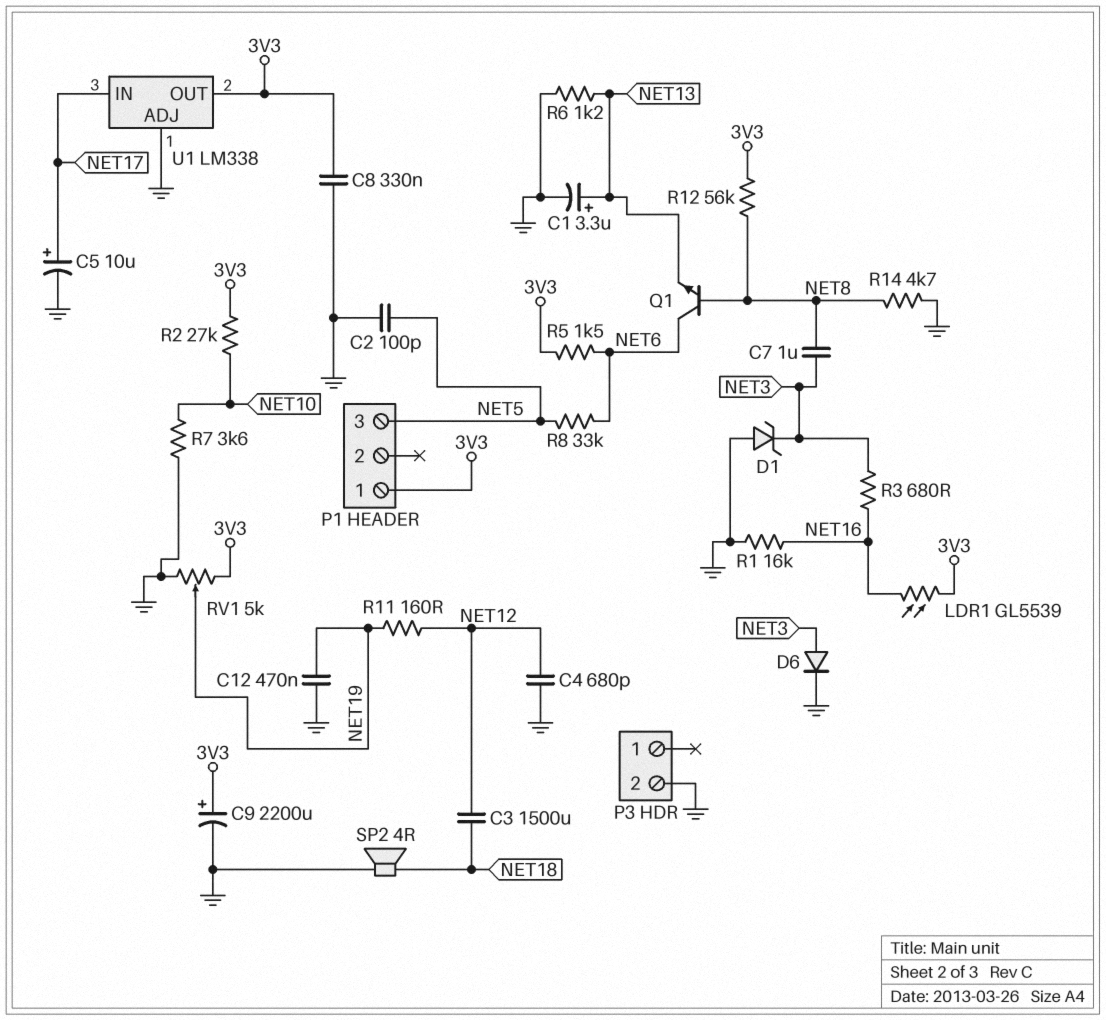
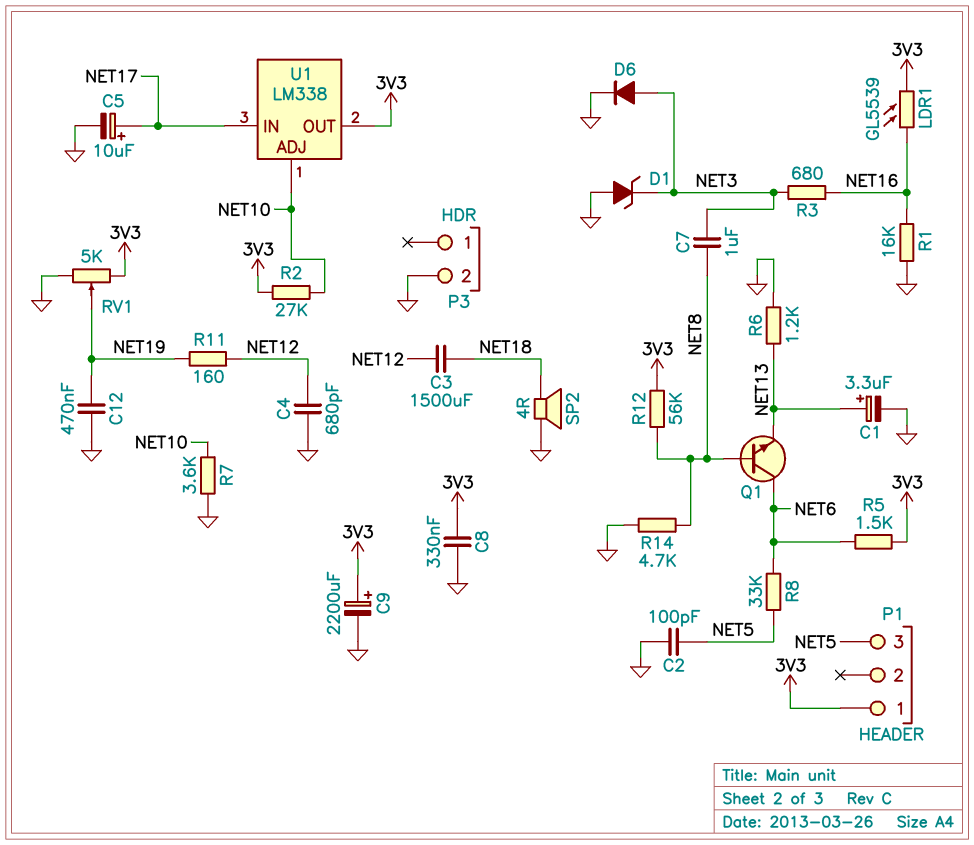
U1 pin ADJ: GND -> NET10

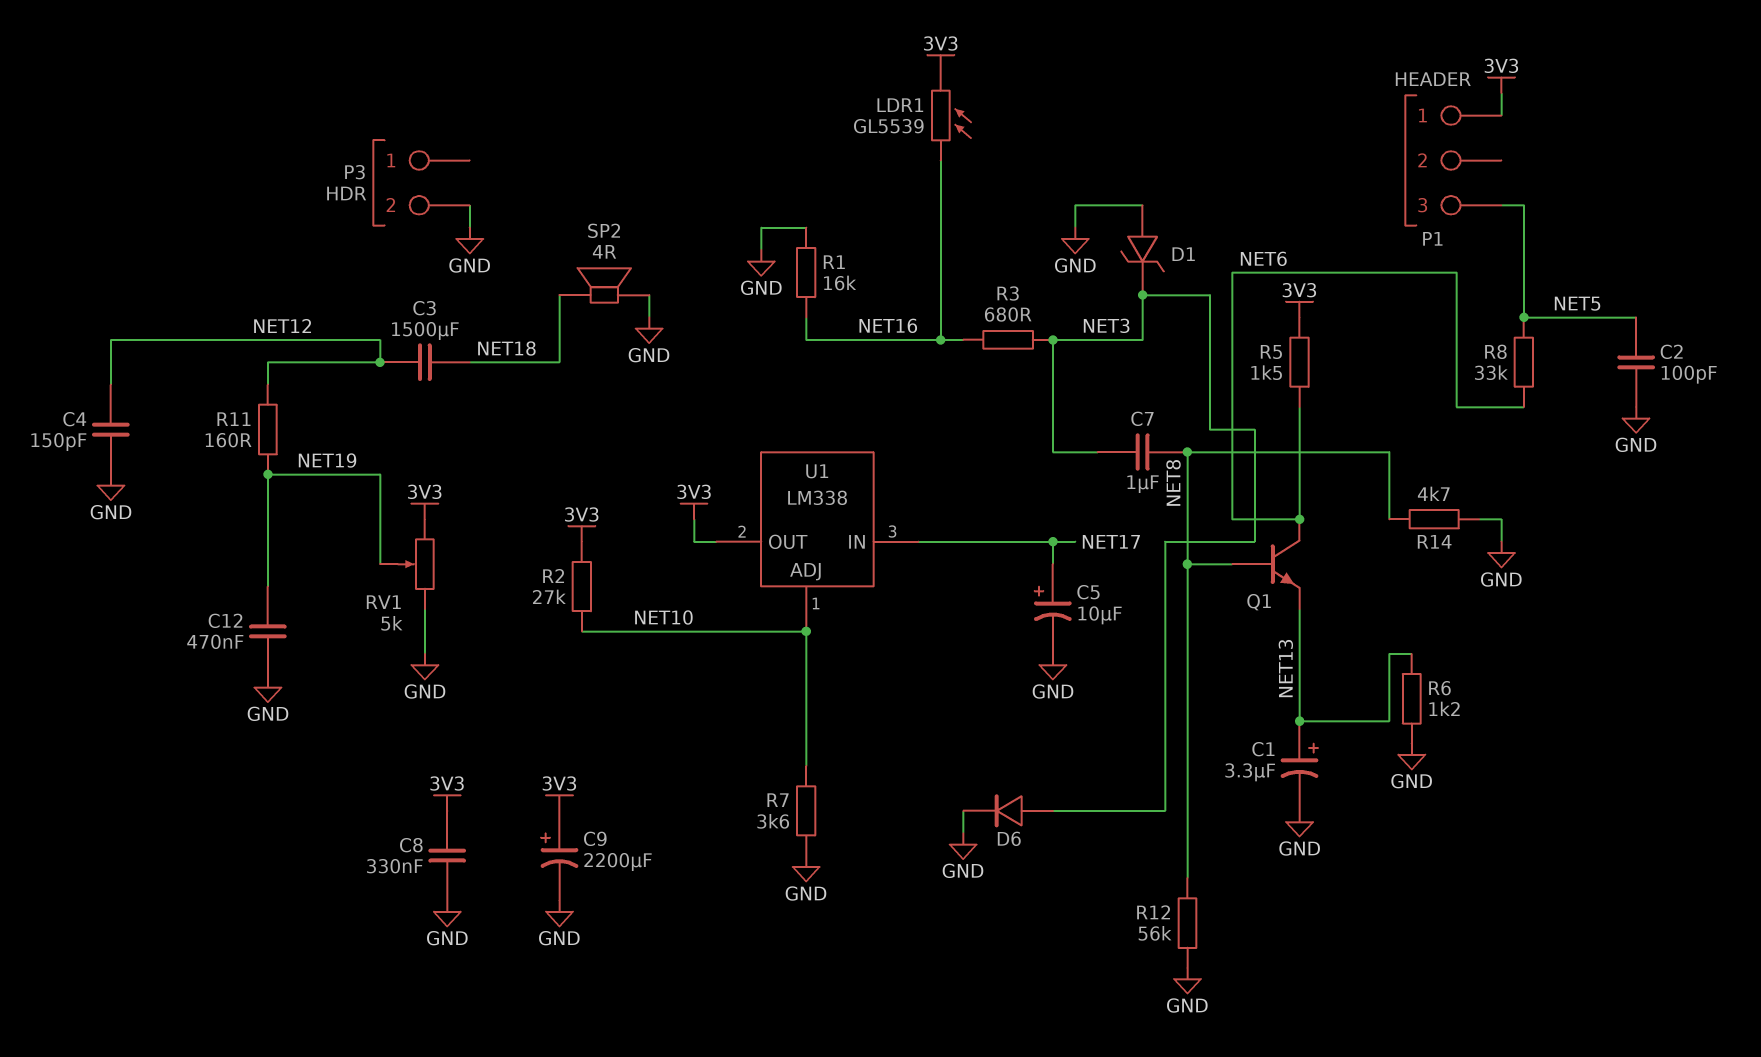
C4: 680pF (GND, NET12) -> 150pF (GND, NET12)
R12: 56k (3V3, NET8) -> 56k (GND, NET8)

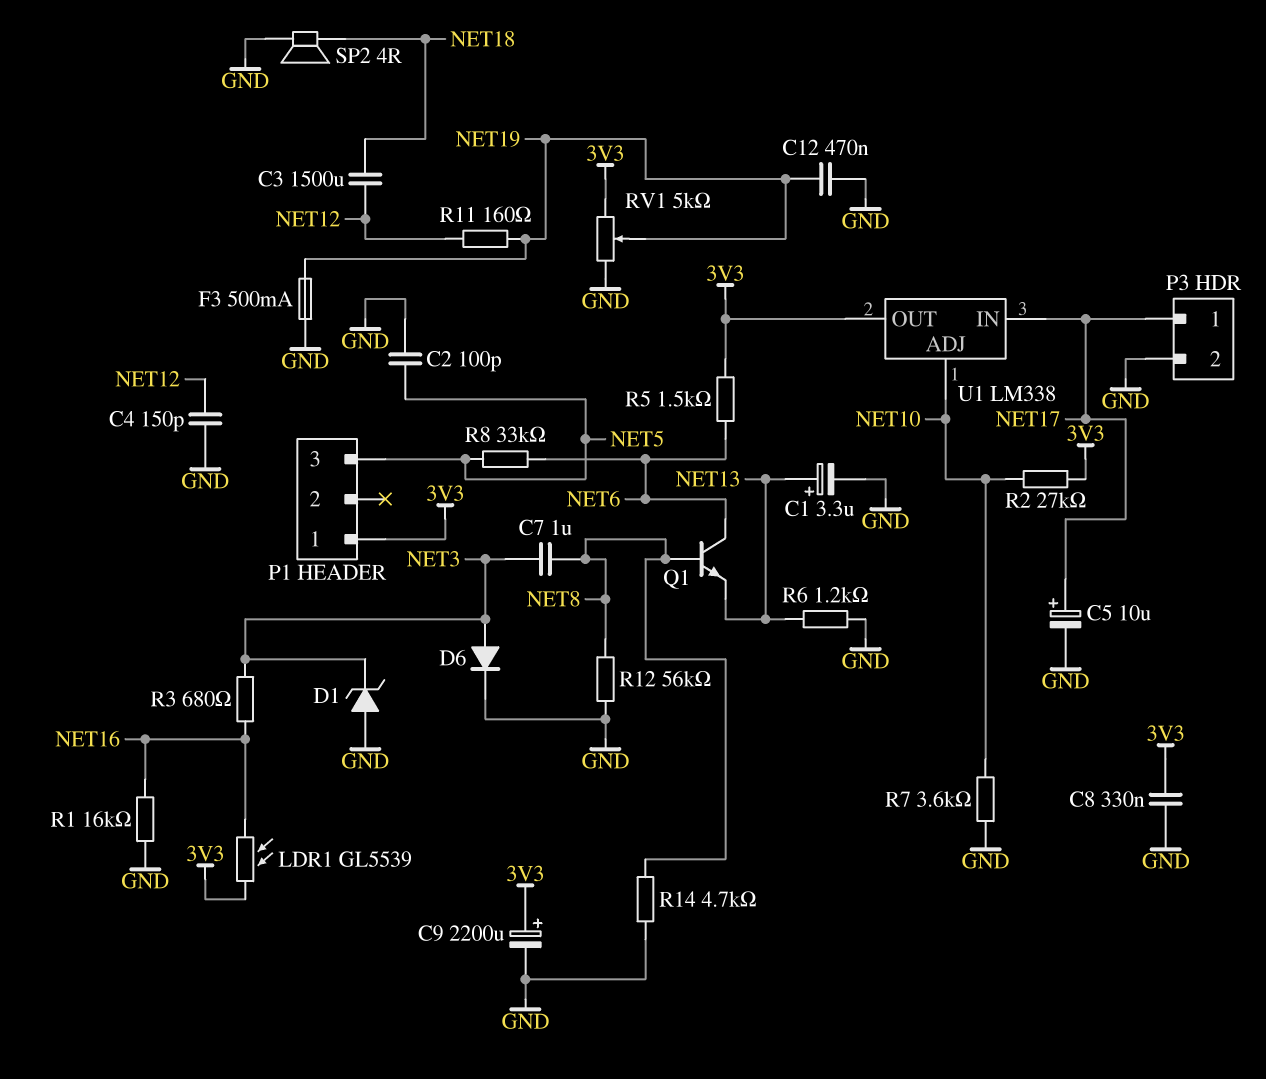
F3: none -> 500mA (GND, NET19)
P3 pin 1: none -> NET17

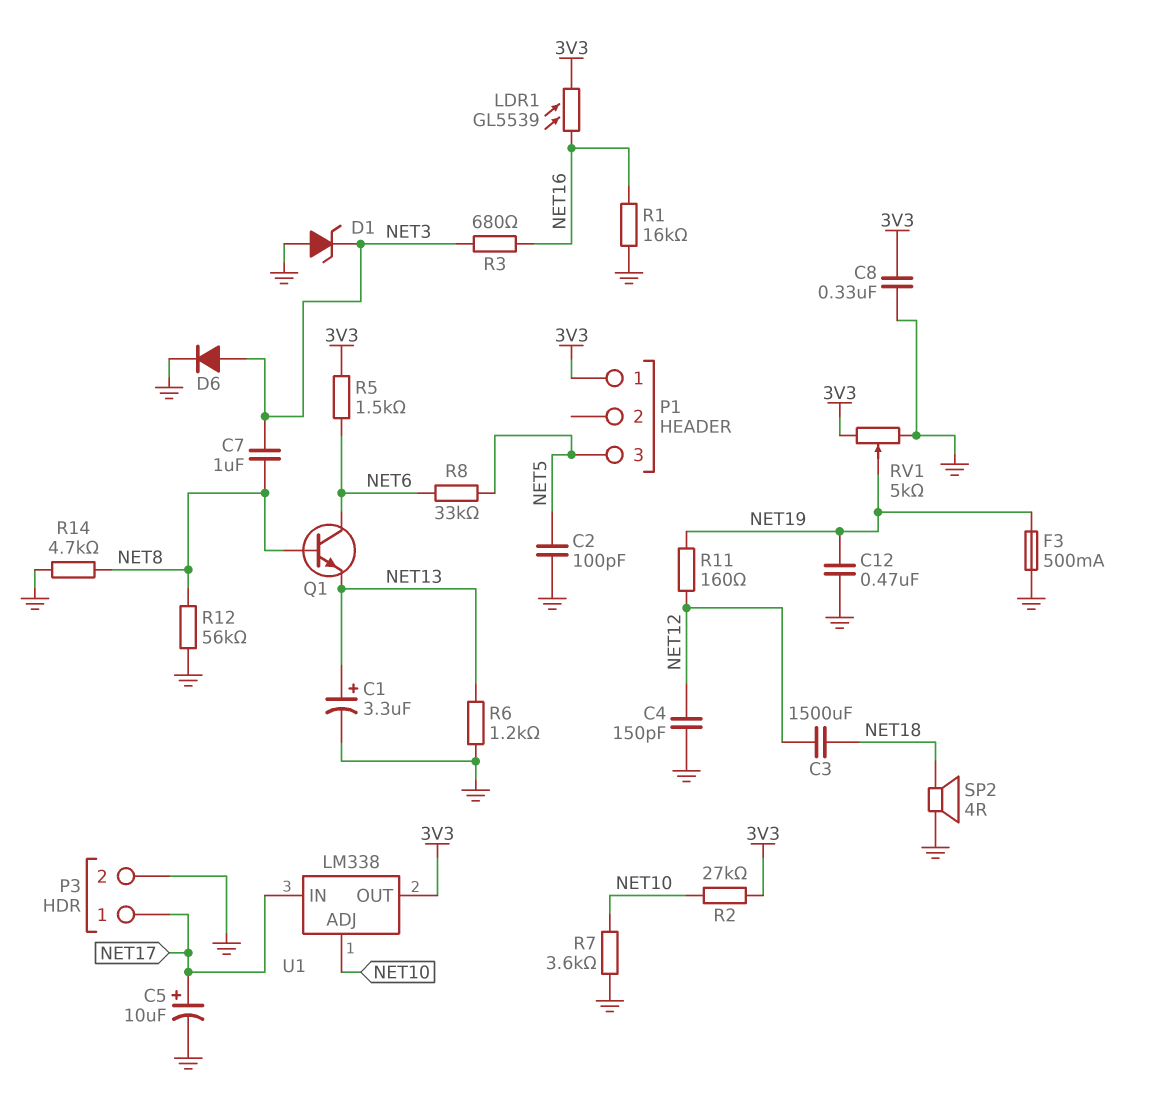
C9: 2200uF (plus 3V3, minus GND) -> none

